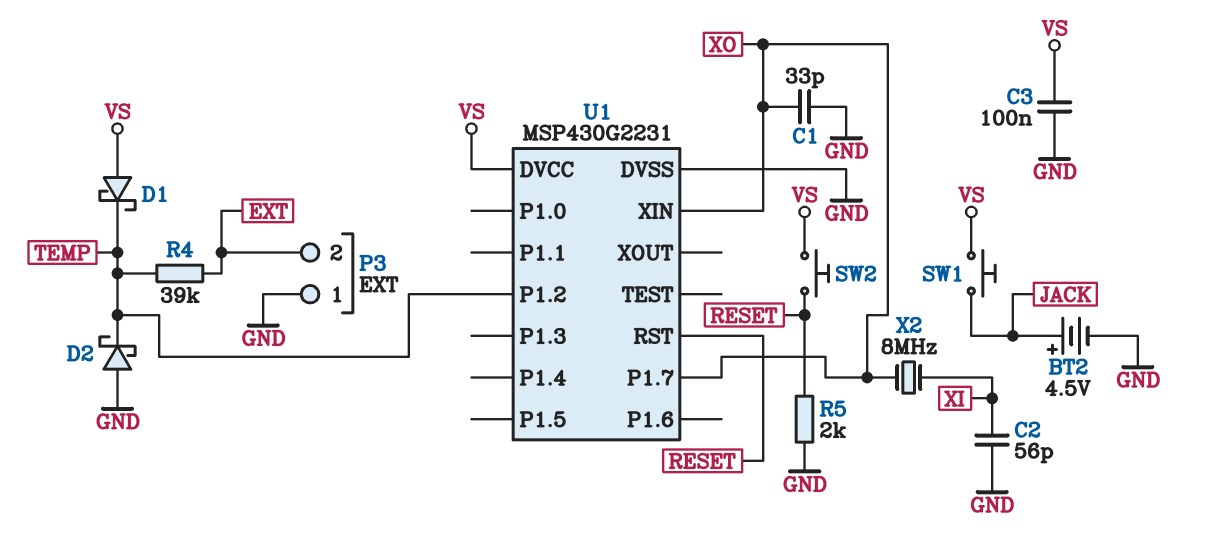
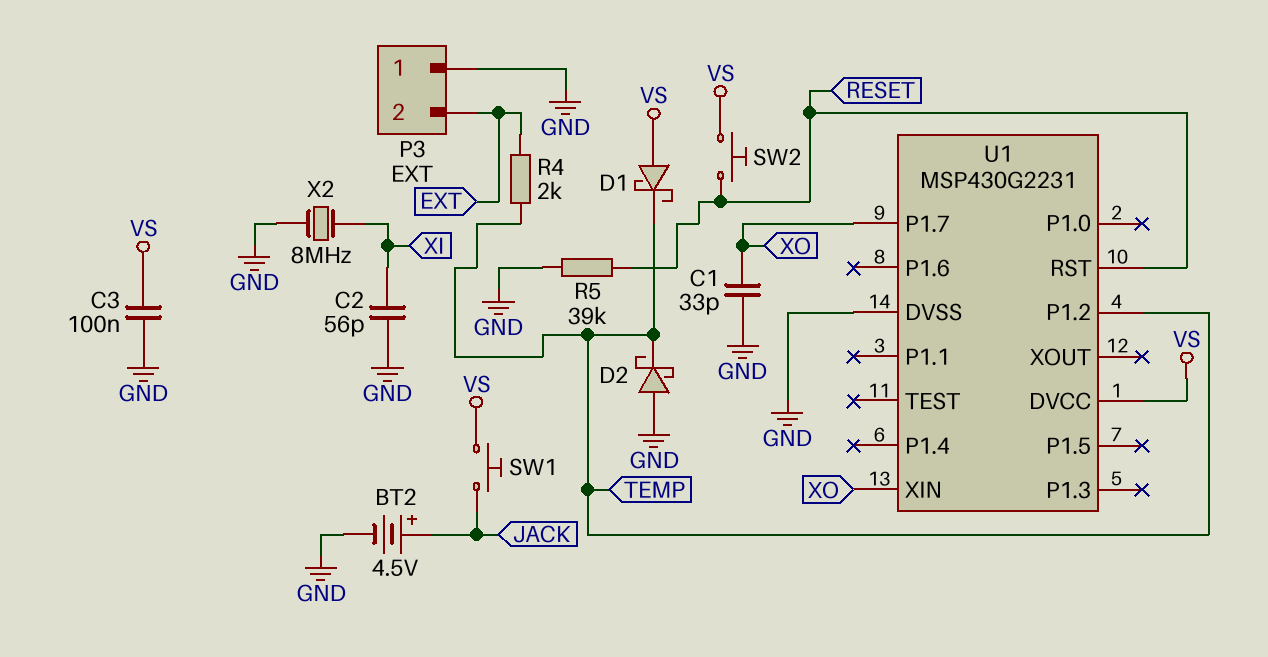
R4: 39k (EXT, TEMP) -> 2k (EXT, TEMP)
R5: 2k (GND, RESET) -> 39k (GND, RESET)
X2: 8MHz (XI, XO) -> 8MHz (GND, XI)

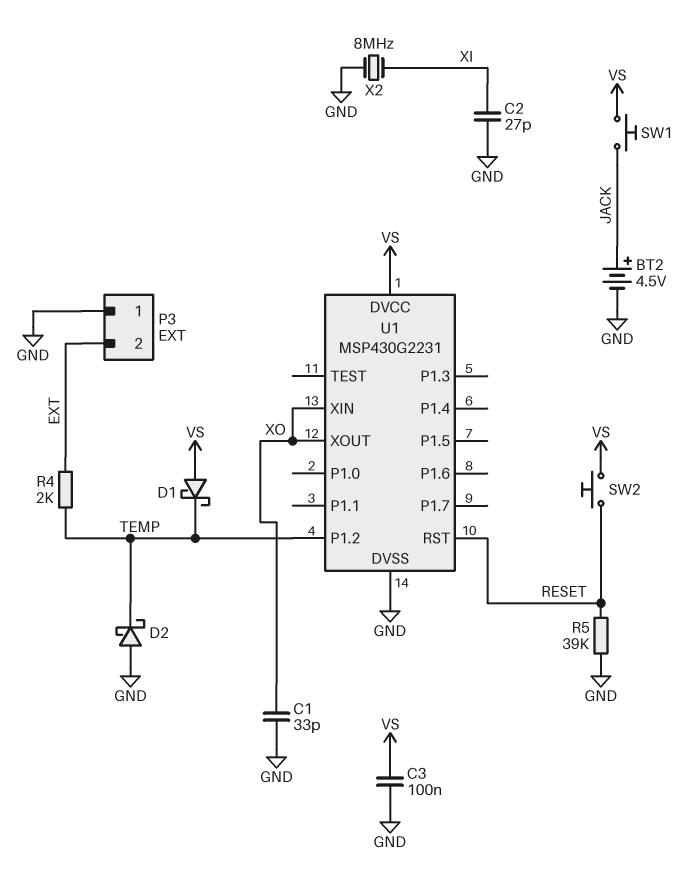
C2: 56pF (GND, XI) -> 27pF (GND, XI)
U1 pin P1.7: XO -> none
U1 pin XOUT: none -> XO

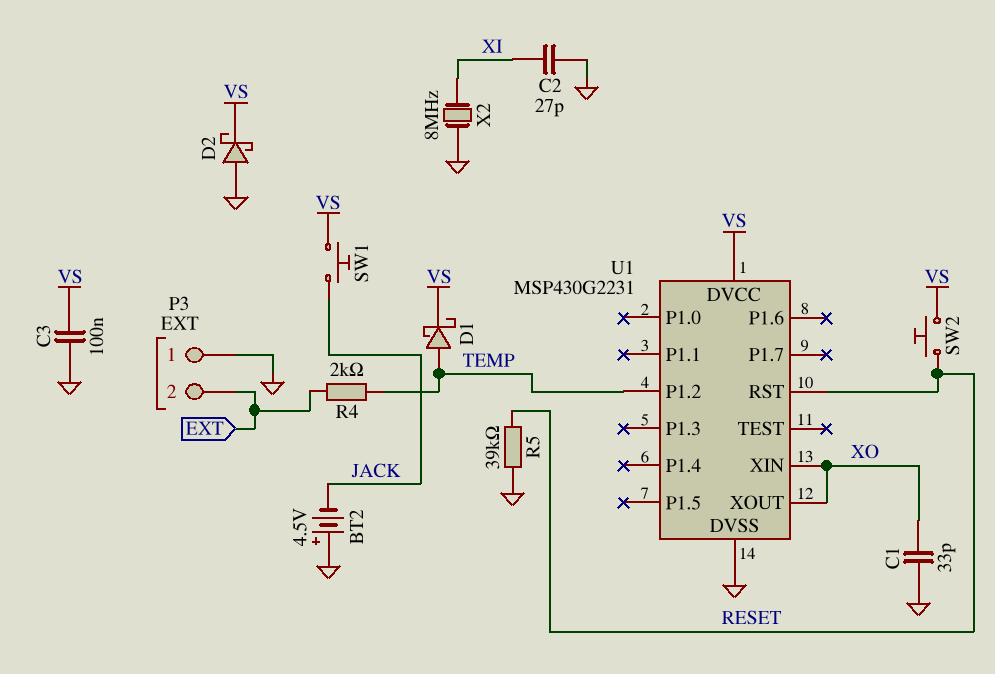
BT2: 4.5V (plus JACK, minus GND) -> 4.5V (plus GND, minus JACK)
D1: schottky (A VS, K TEMP) -> schottky (A TEMP, K VS)
D2: schottky (A GND, K TEMP) -> schottky (A GND, K VS)

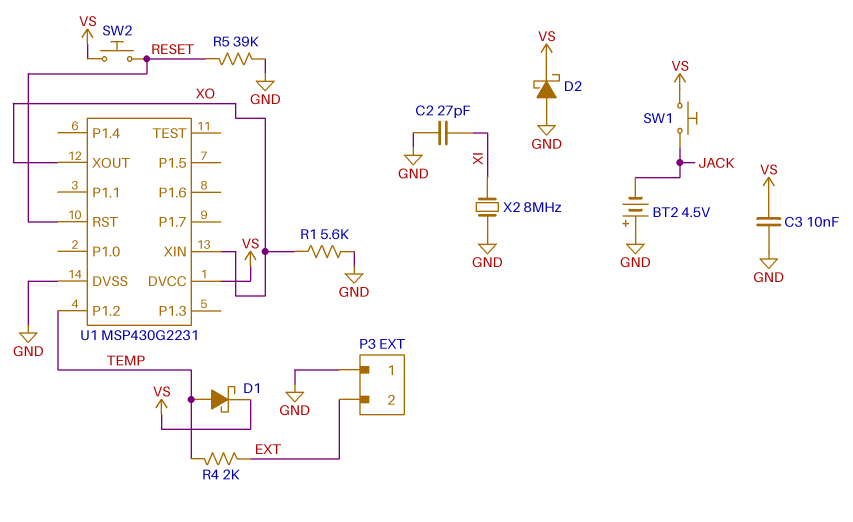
C1: 33pF (GND, XO) -> none
C3: 100nF (GND, VS) -> 10nF (GND, VS)
R1: none -> 5.6k (GND, XO)

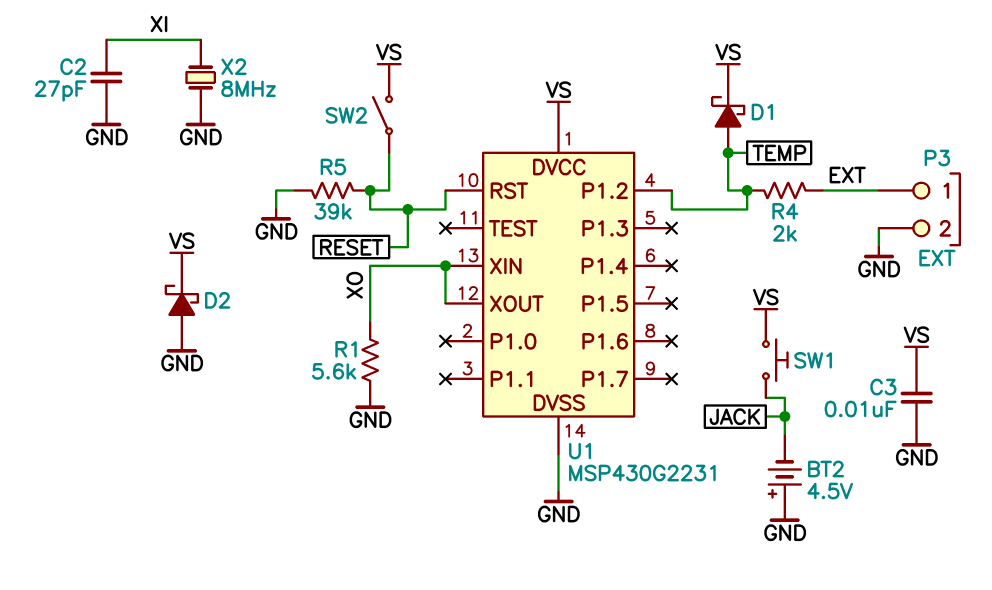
P3 pin 1: GND -> EXT
P3 pin 2: EXT -> GND
SW2: button (RESET, VS) -> switch (RESET, VS)

